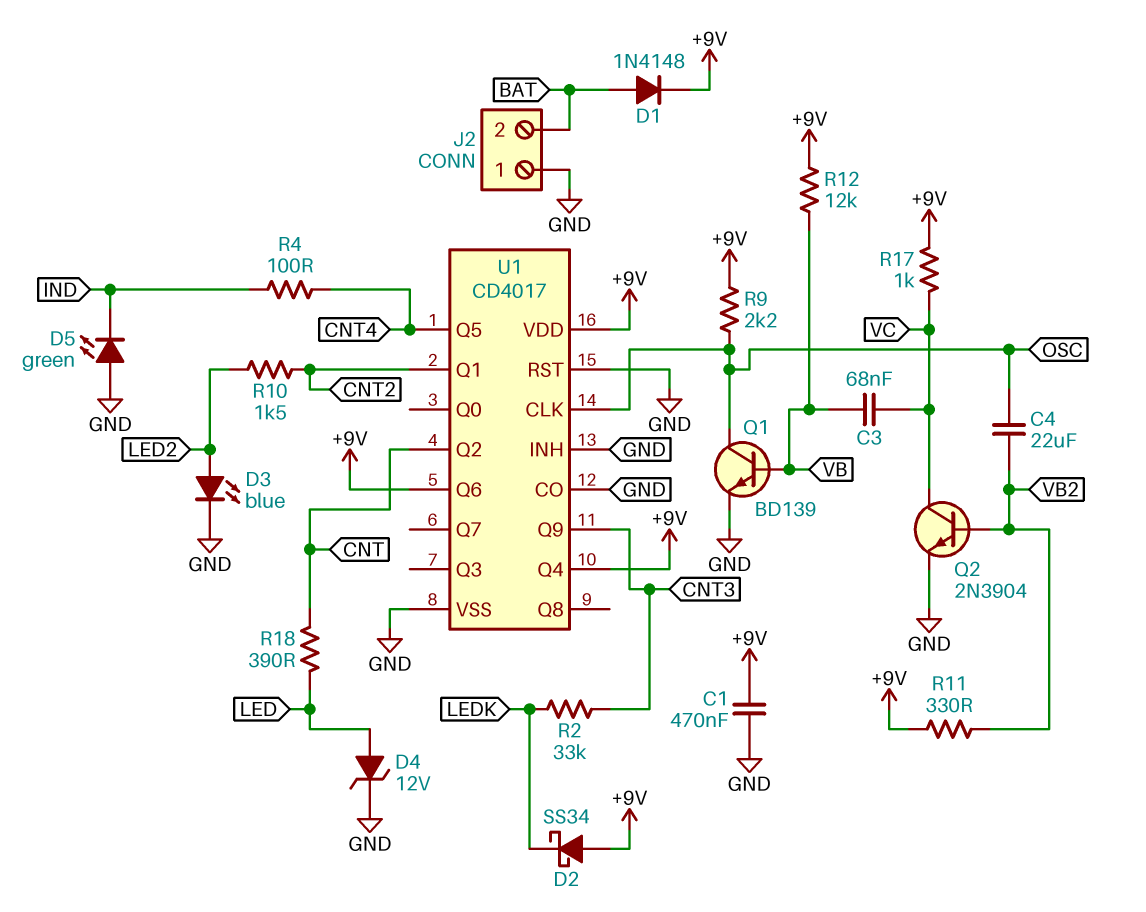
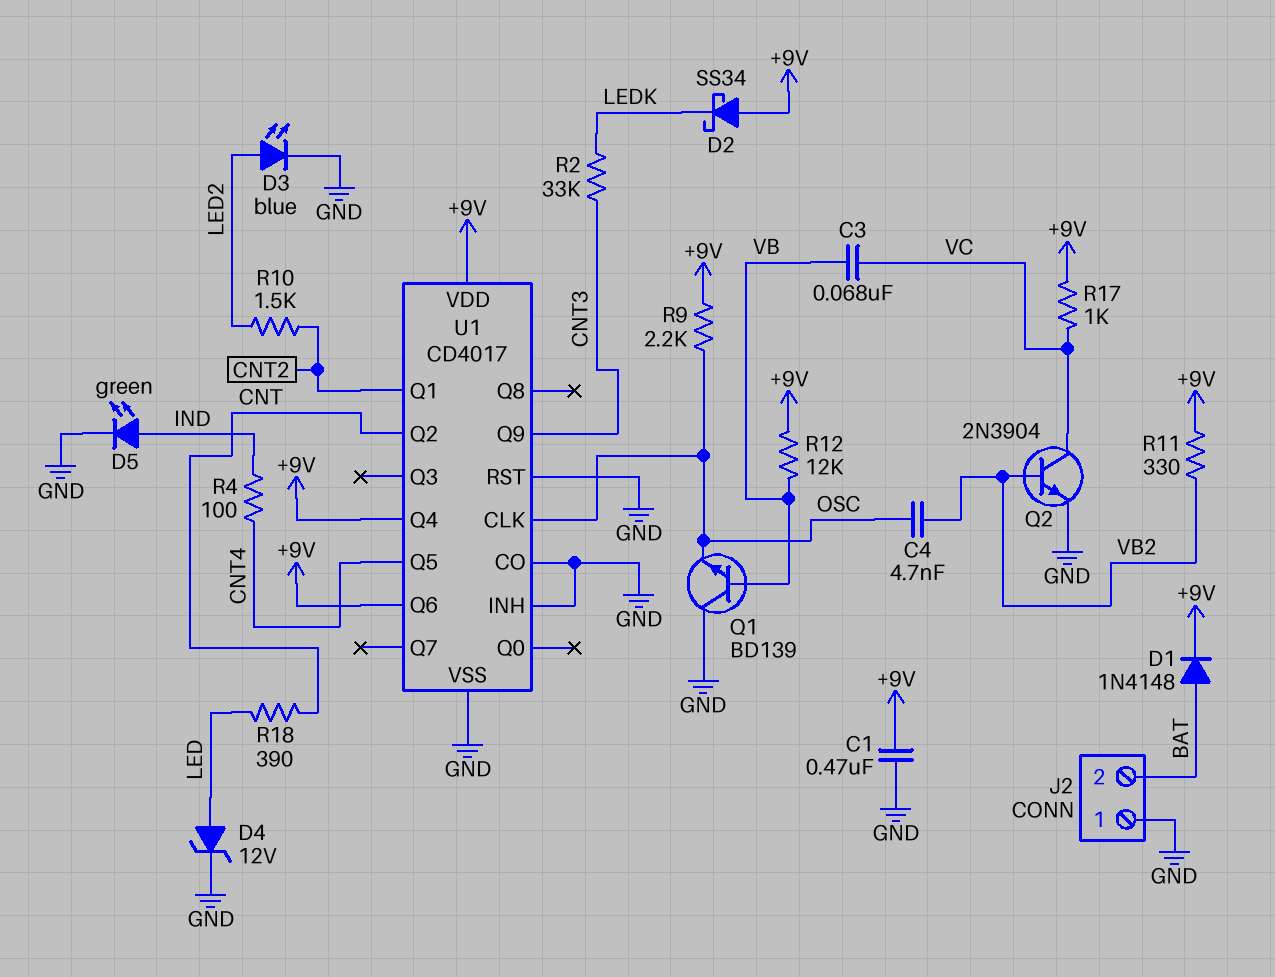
C4: 22uF (OSC, VB2) -> 4.7nF (OSC, VB2)
D5: LED green (A GND, K IND) -> LED green (A IND, K GND)
Q1: NPN BD139 (B VB, C OSC, E GND) -> NPN BD139 (B VB, C GND, E OSC)

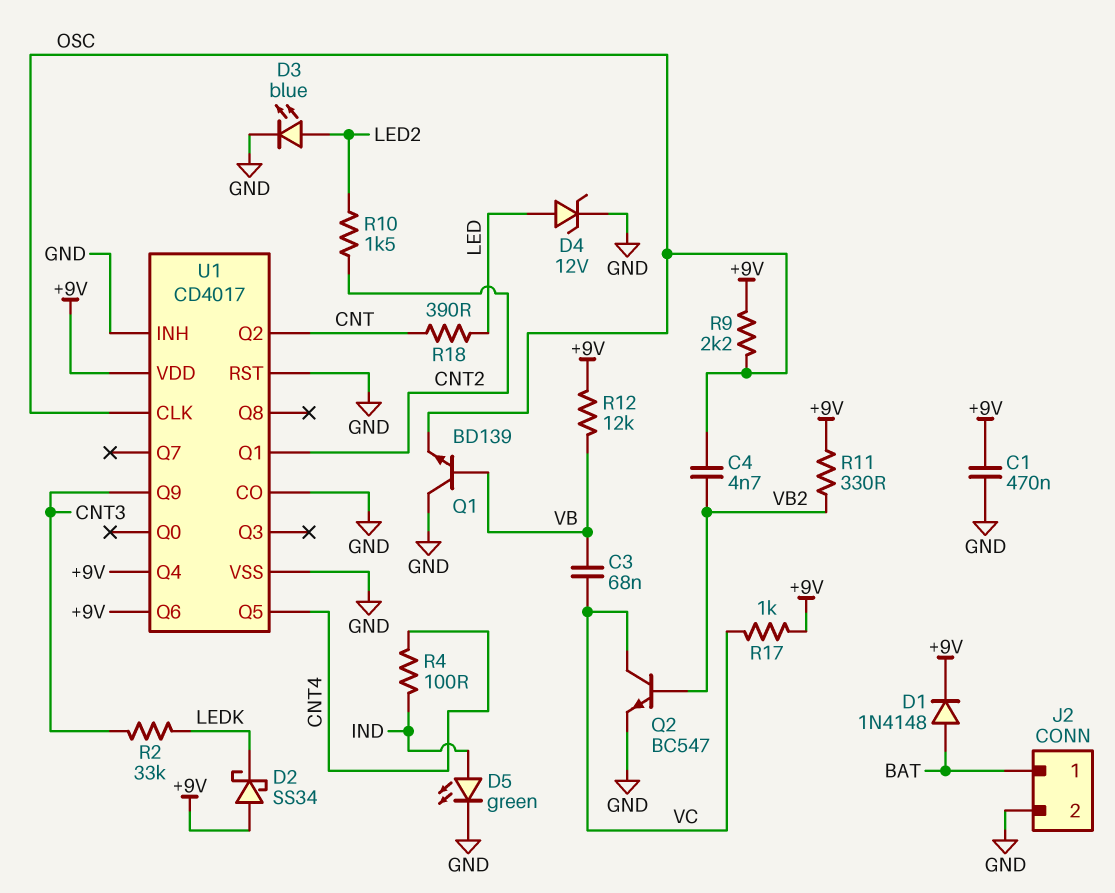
J2 pin 1: GND -> BAT
J2 pin 2: BAT -> GND
Q2: NPN 2N3904 (B VB2, C VC, E GND) -> NPN BC547 (B VB2, C VC, E GND)

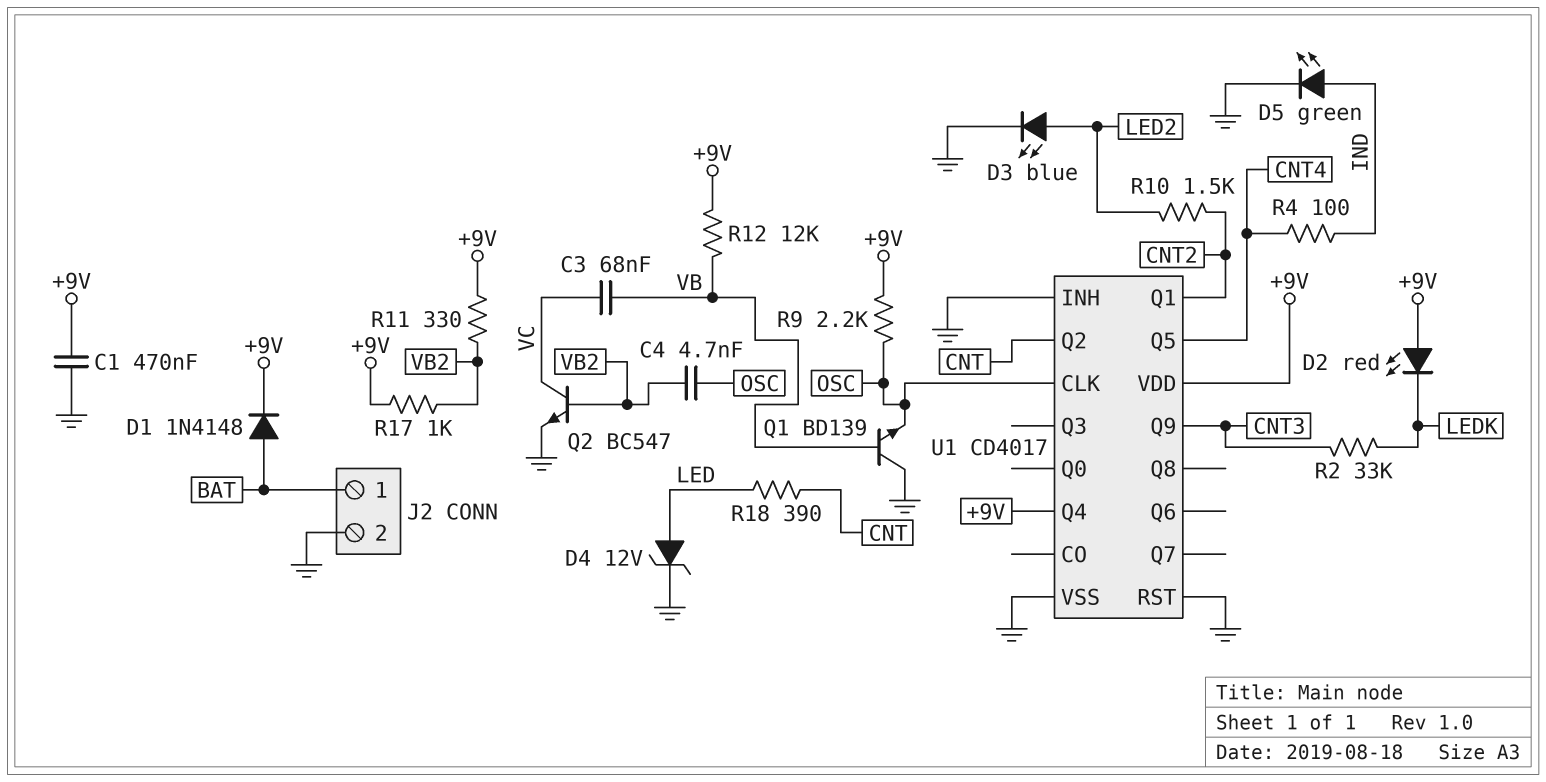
D2: schottky SS34 (A +9V, K LEDK) -> LED red (A +9V, K LEDK)
R17: 1k (+9V, VC) -> 1k (+9V, VB2)
U1 pin CO: GND -> none
U1 pin Q6: +9V -> none

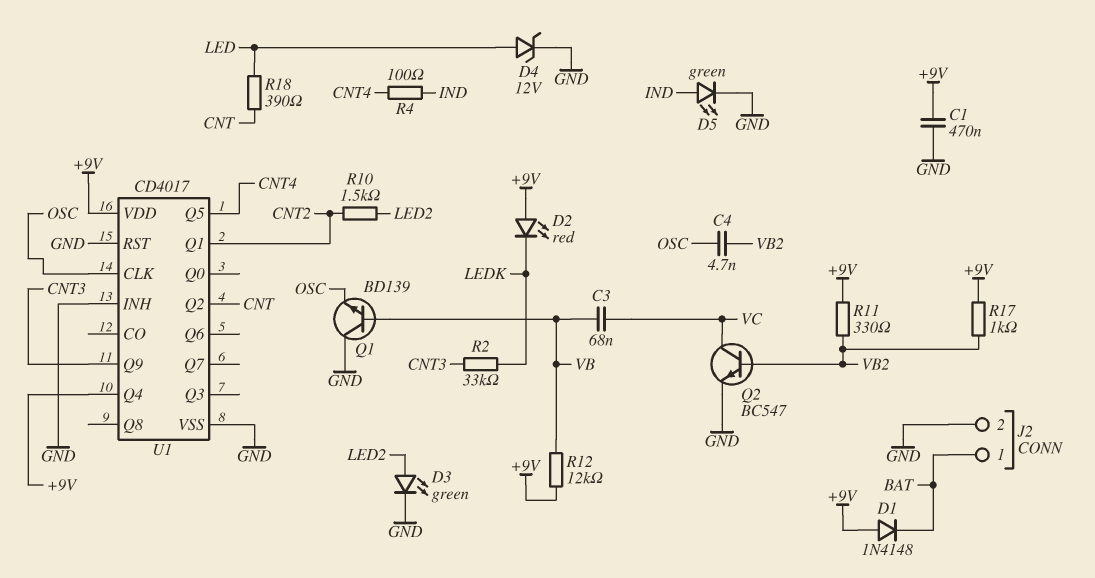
D1: diode 1N4148 (A BAT, K +9V) -> diode 1N4148 (A +9V, K BAT)
D3: LED blue (A LED2, K GND) -> LED green (A LED2, K GND)
R9: 2.2k (+9V, OSC) -> none

